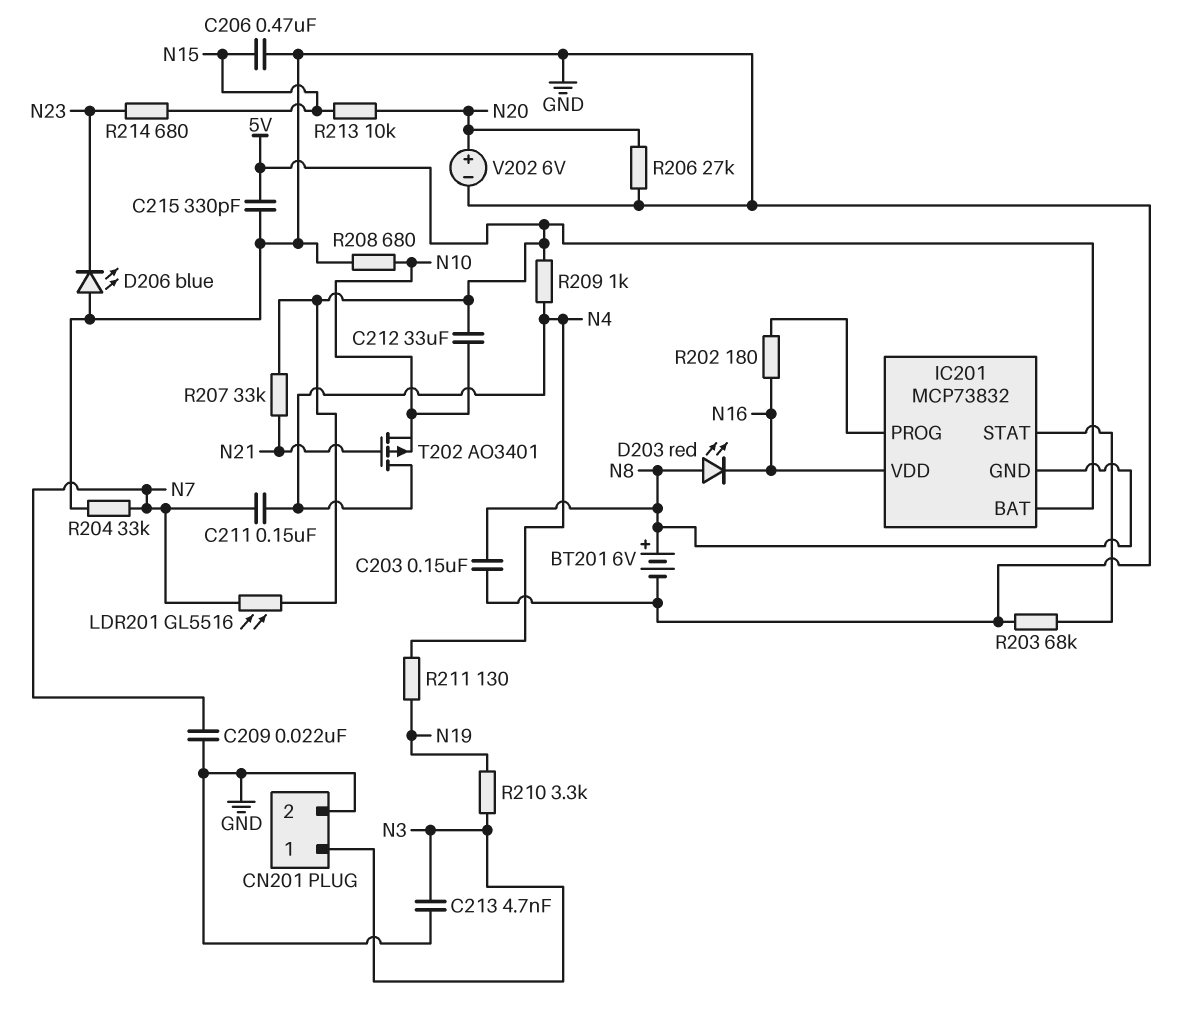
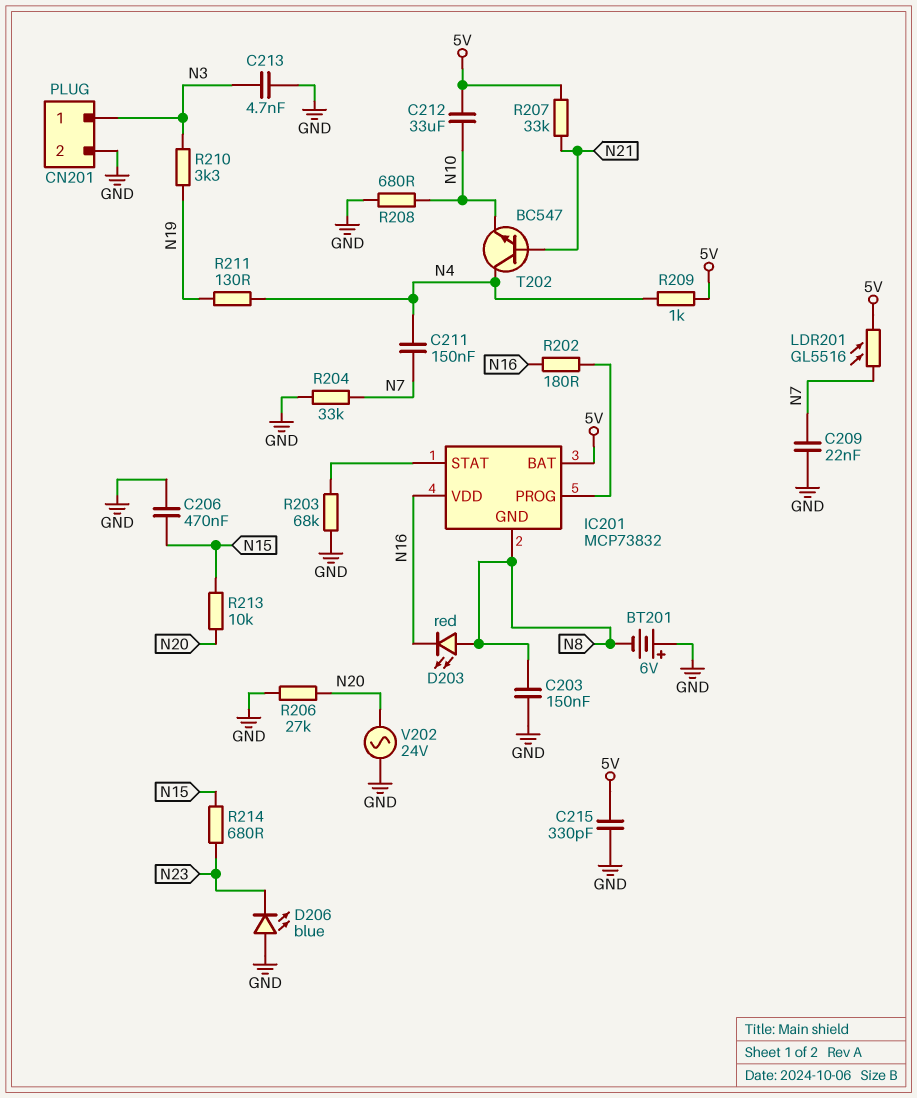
BT201: 6V (plus N8, minus GND) -> 6V (plus GND, minus N8)
T202: PMOS AO3401 (G N21, D N4, S N10) -> NPN BC547 (B N21, C N4, E N10)
V202: 6V (plus N20, minus GND) -> AC 24V (GND, N20)

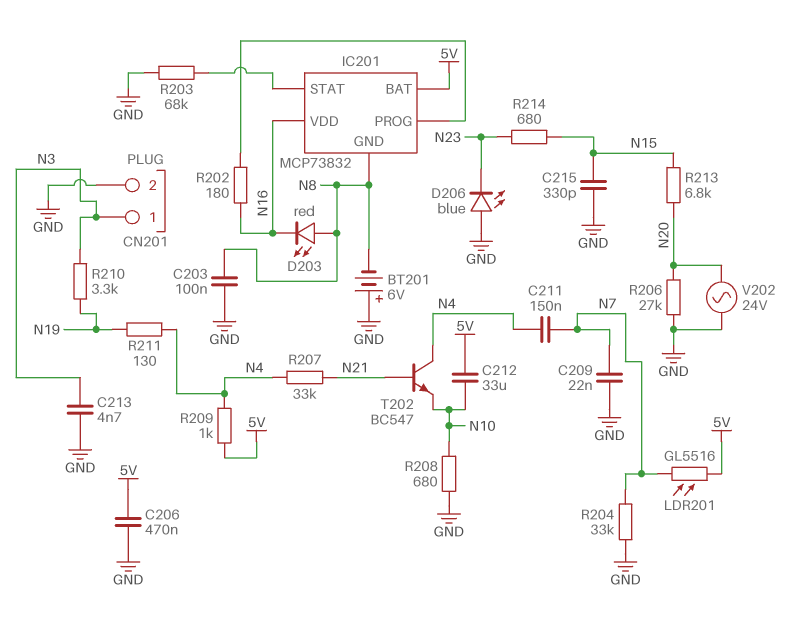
C203: 150nF (GND, N8) -> 100nF (GND, N8)
C206: 470nF (GND, N15) -> 470nF (5V, GND)
C215: 330pF (5V, GND) -> 330pF (GND, N15)
R207: 33k (5V, N21) -> 33k (N4, N21)
R213: 10k (N15, N20) -> 6.8k (N15, N20)

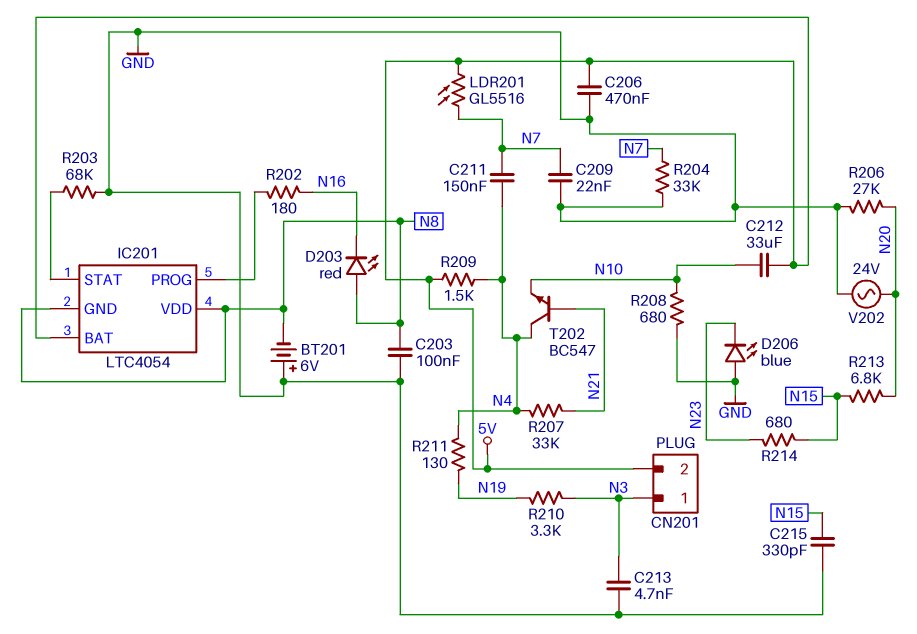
CN201 pin 2: GND -> 5V
IC201: MCP73832 -> LTC4054
IC201 pin VDD: N16 -> N8
R209: 1k (5V, N4) -> 1.5k (5V, N4)

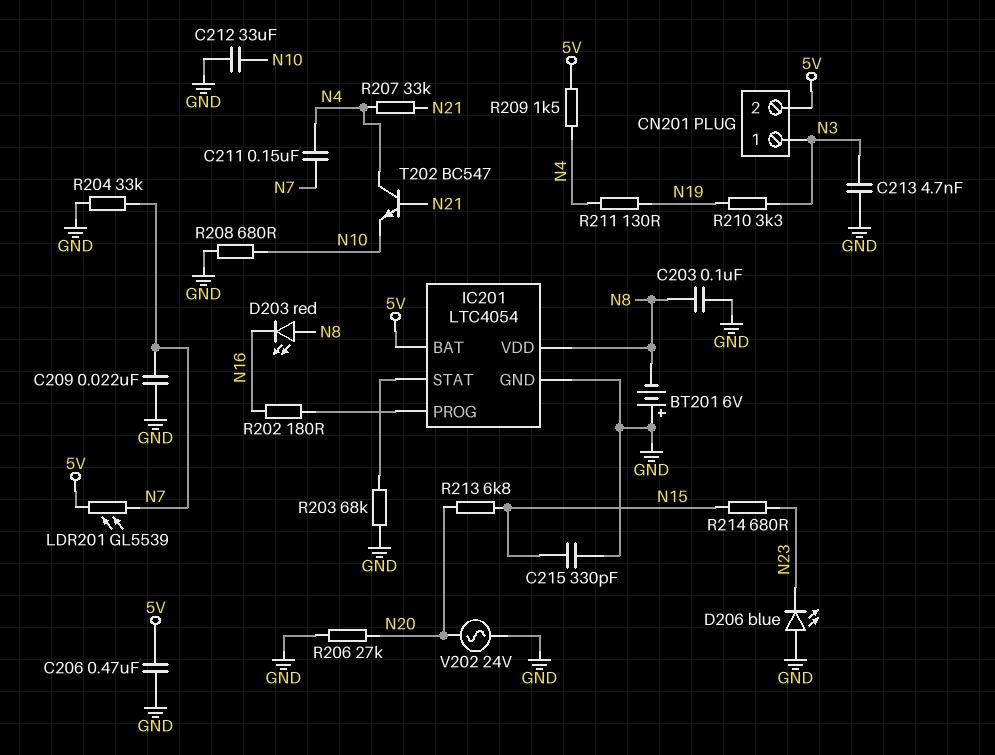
C212: 33uF (5V, N10) -> 33uF (GND, N10)
IC201 pin GND: N8 -> GND
LDR201: GL5516 (5V, N7) -> GL5539 (5V, N7)

